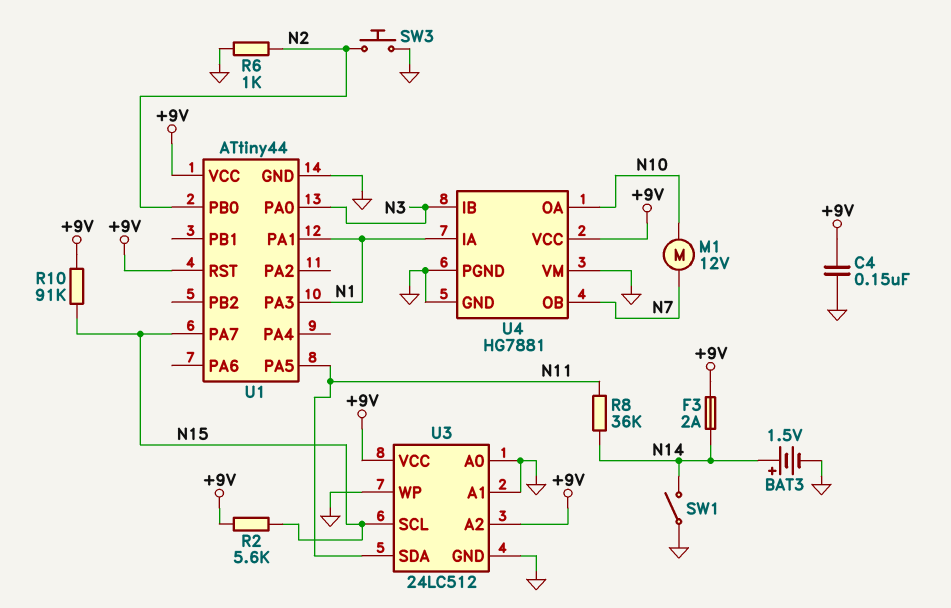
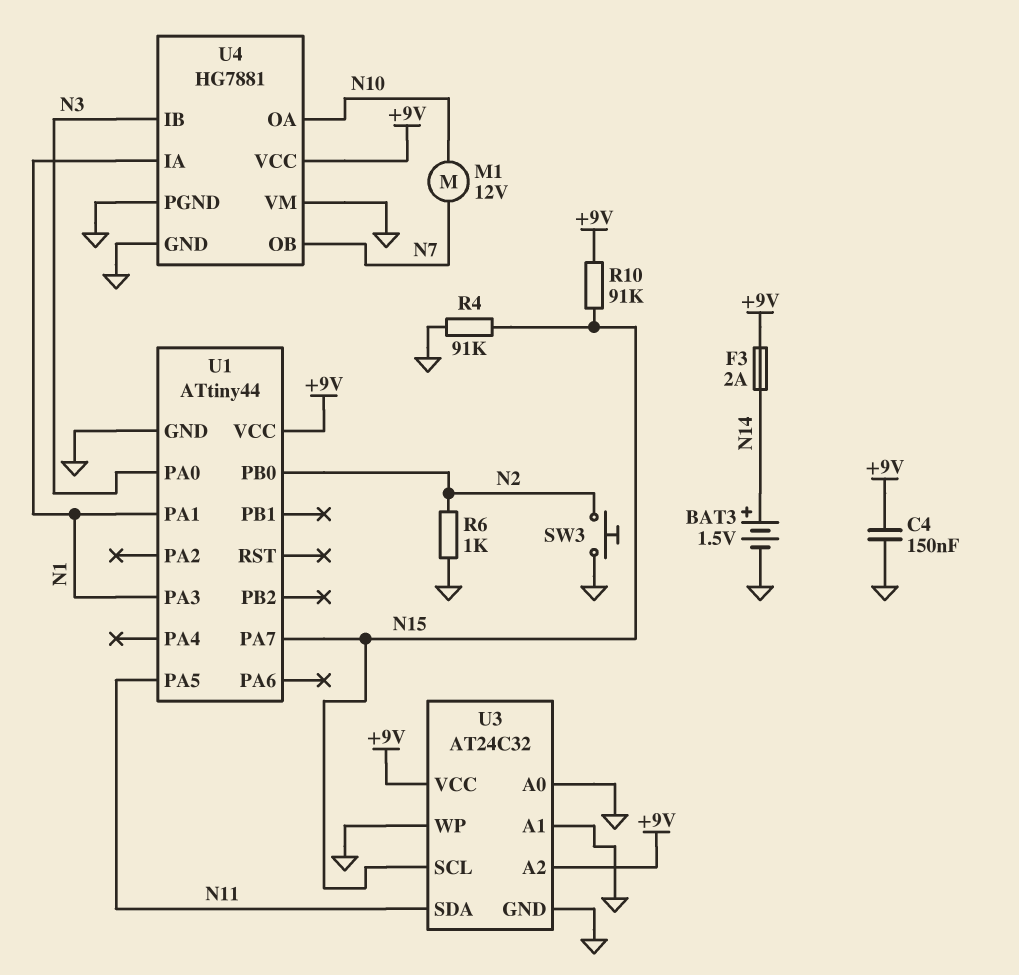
R2: 5.6k (+9V, N15) -> none
R4: none -> 91k (GND, N15)
R8: 36k (N11, N14) -> none
SW1: switch (GND, N14) -> none
U1 pin RST: +9V -> none
U3: 24LC512 -> AT24C32

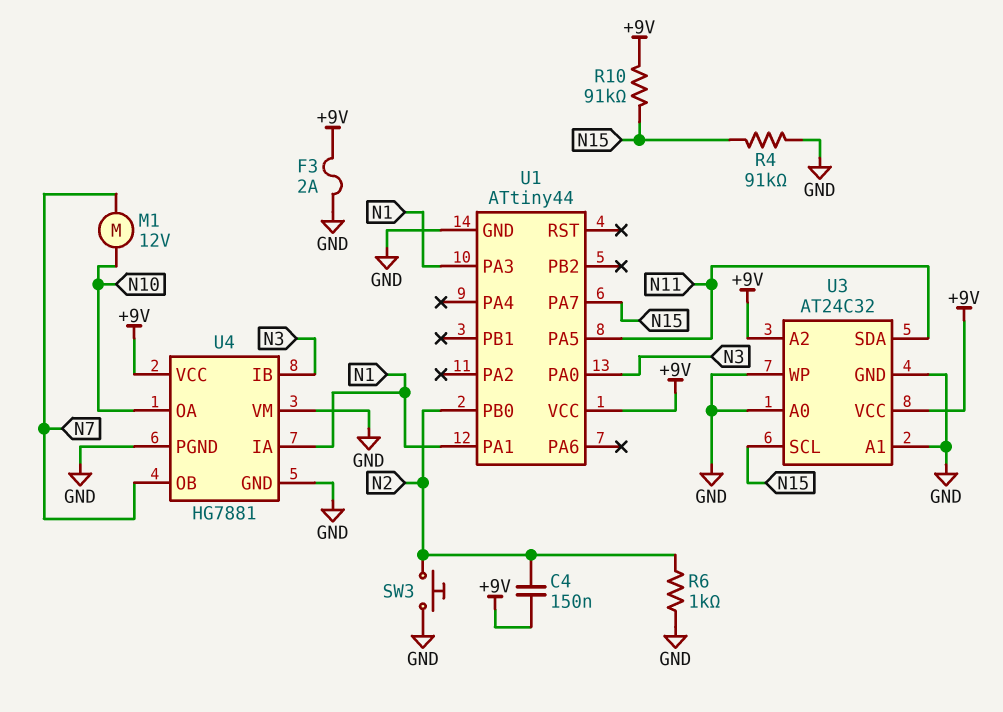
BAT3: 1.5V (plus N14, minus GND) -> none
C4: 150nF (+9V, GND) -> 150nF (+9V, N2)
F3: 2A (+9V, N14) -> 2A (+9V, GND)

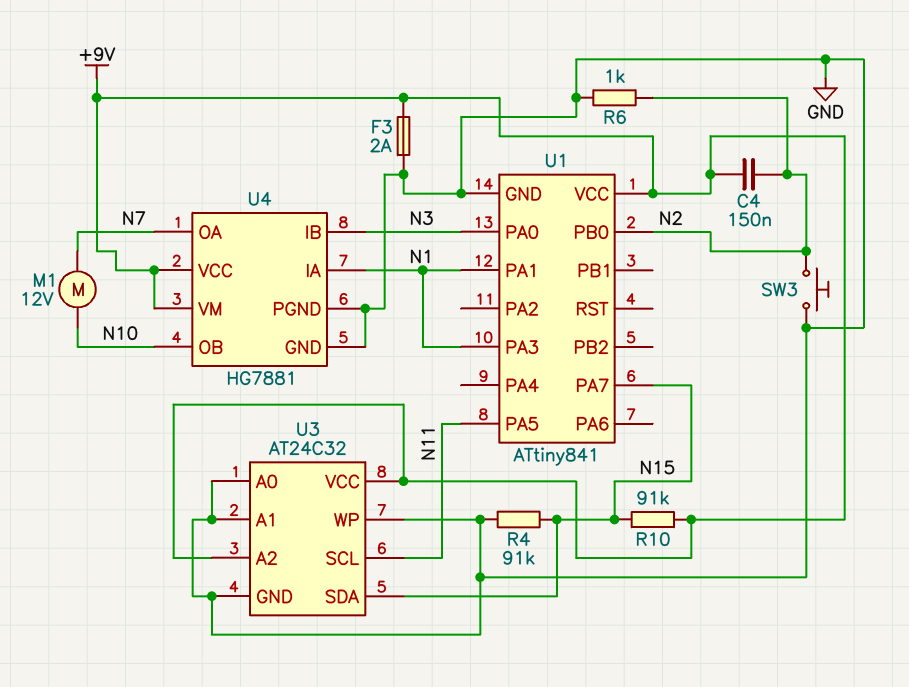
U1: ATtiny44 -> ATtiny841
U3 pin SCL: N15 -> N11
U3 pin SDA: N11 -> N15
U4 pin OA: N10 -> N7
U4 pin OB: N7 -> N10
U4 pin VM: GND -> +9V

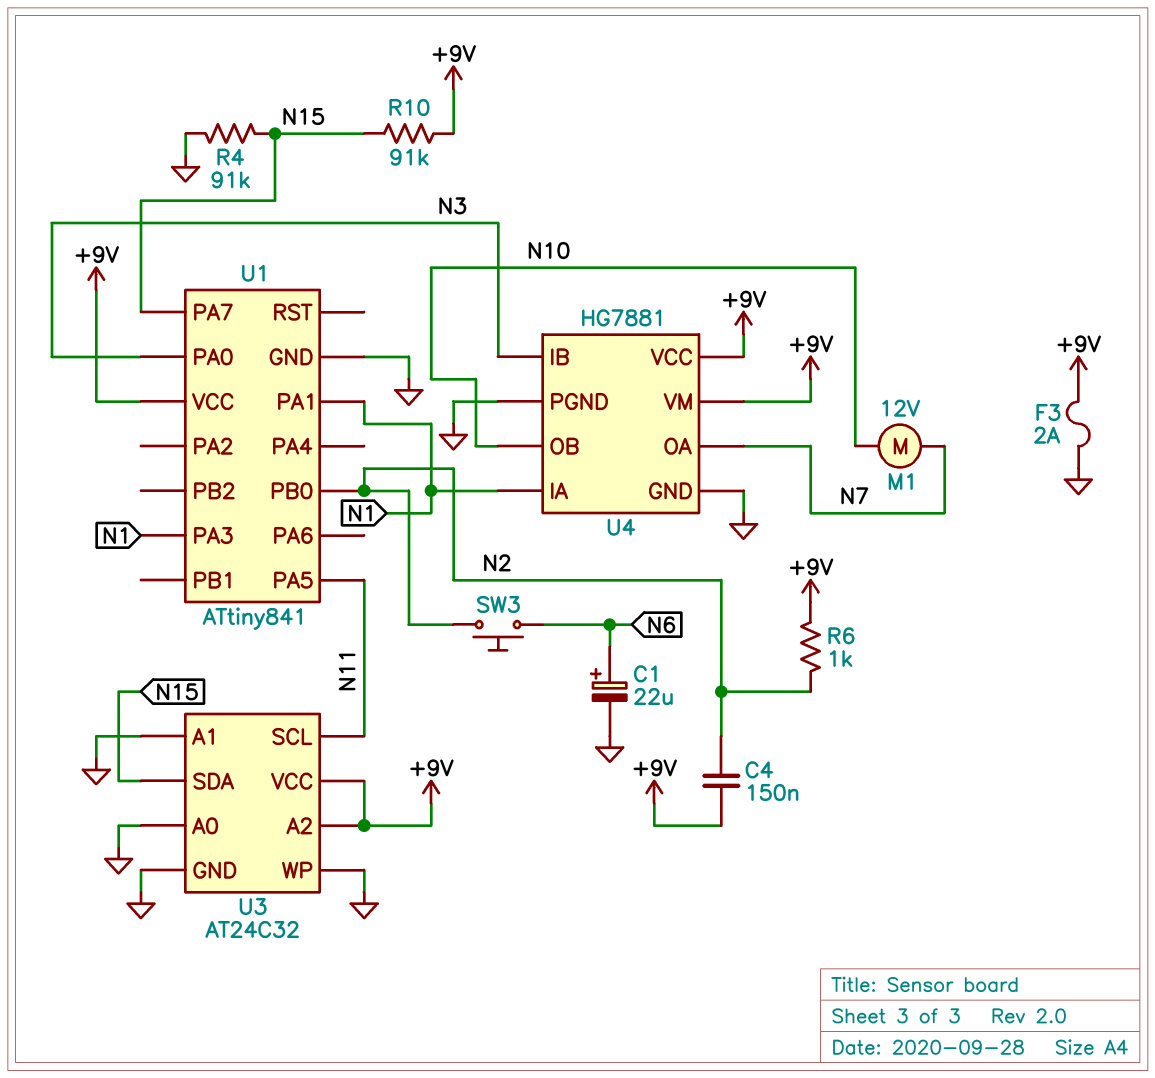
C1: none -> 22uF (plus N6, minus GND)
R6: 1k (GND, N2) -> 1k (+9V, N2)
SW3: button (GND, N2) -> button (N2, N6)

